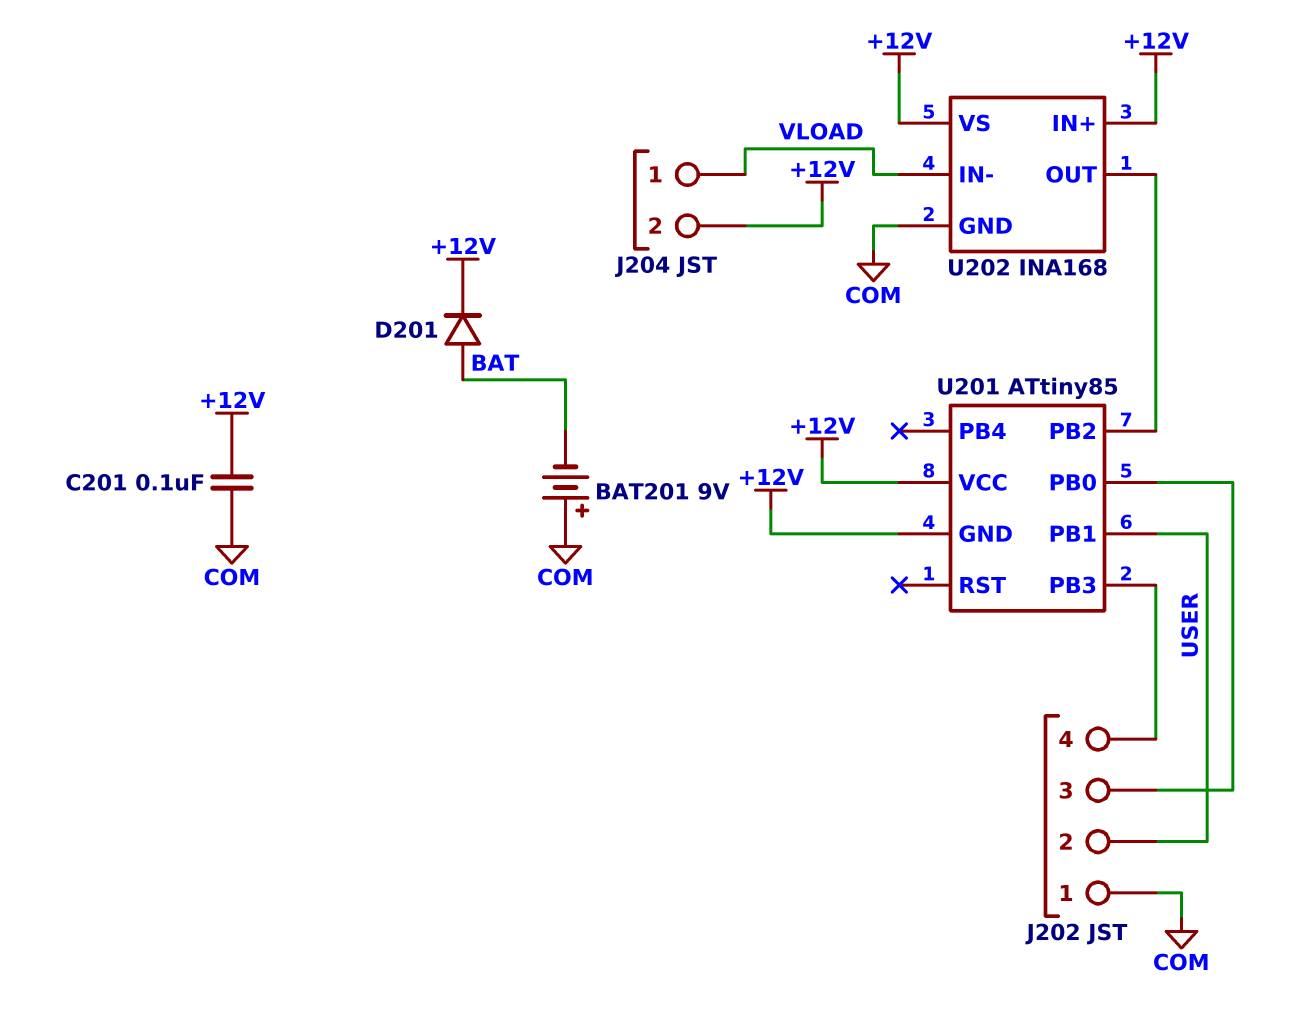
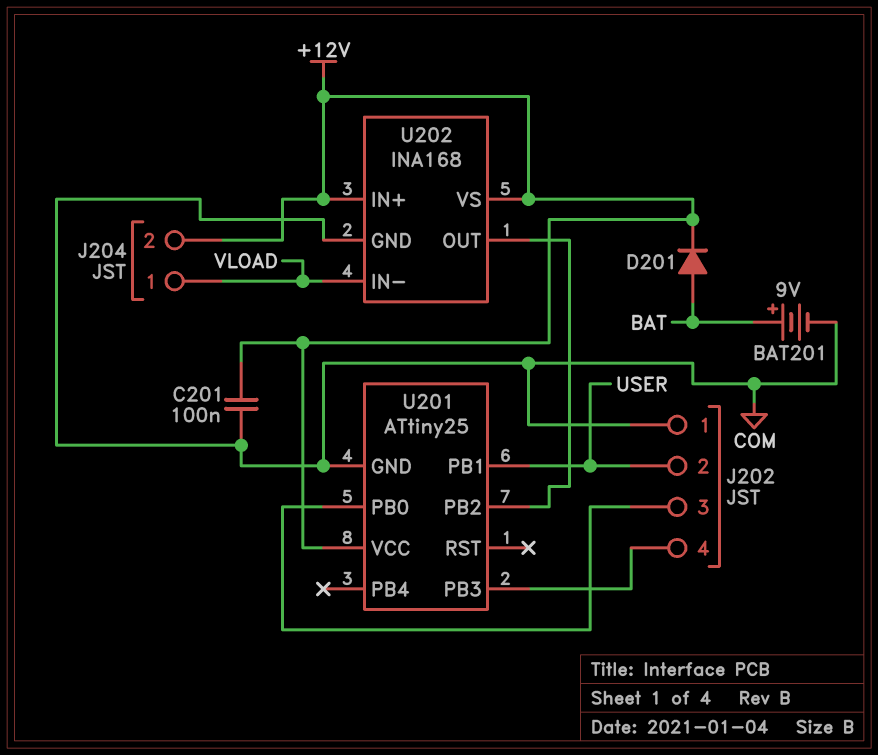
BAT201: 9V (plus COM, minus BAT) -> 9V (plus BAT, minus COM)
U201: ATtiny85 -> ATtiny25
U201 pin GND: +12V -> COM

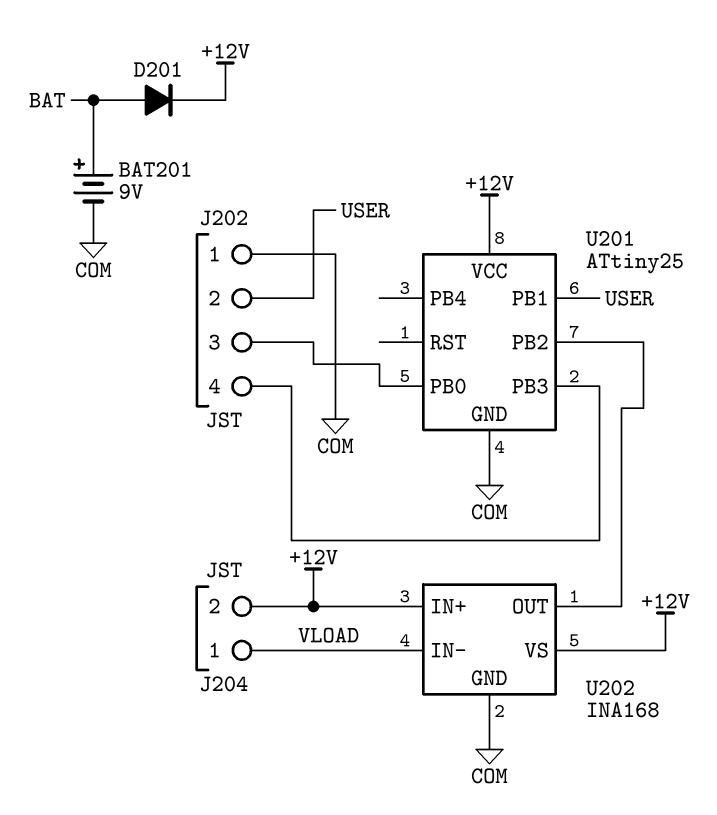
C201: 100nF (+12V, COM) -> none

